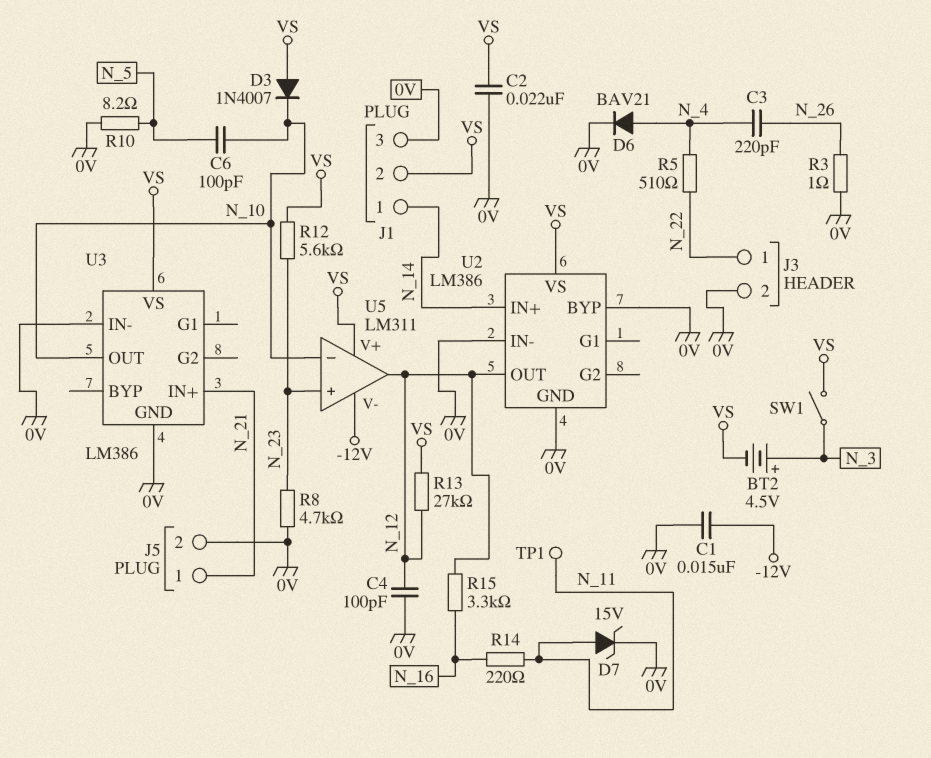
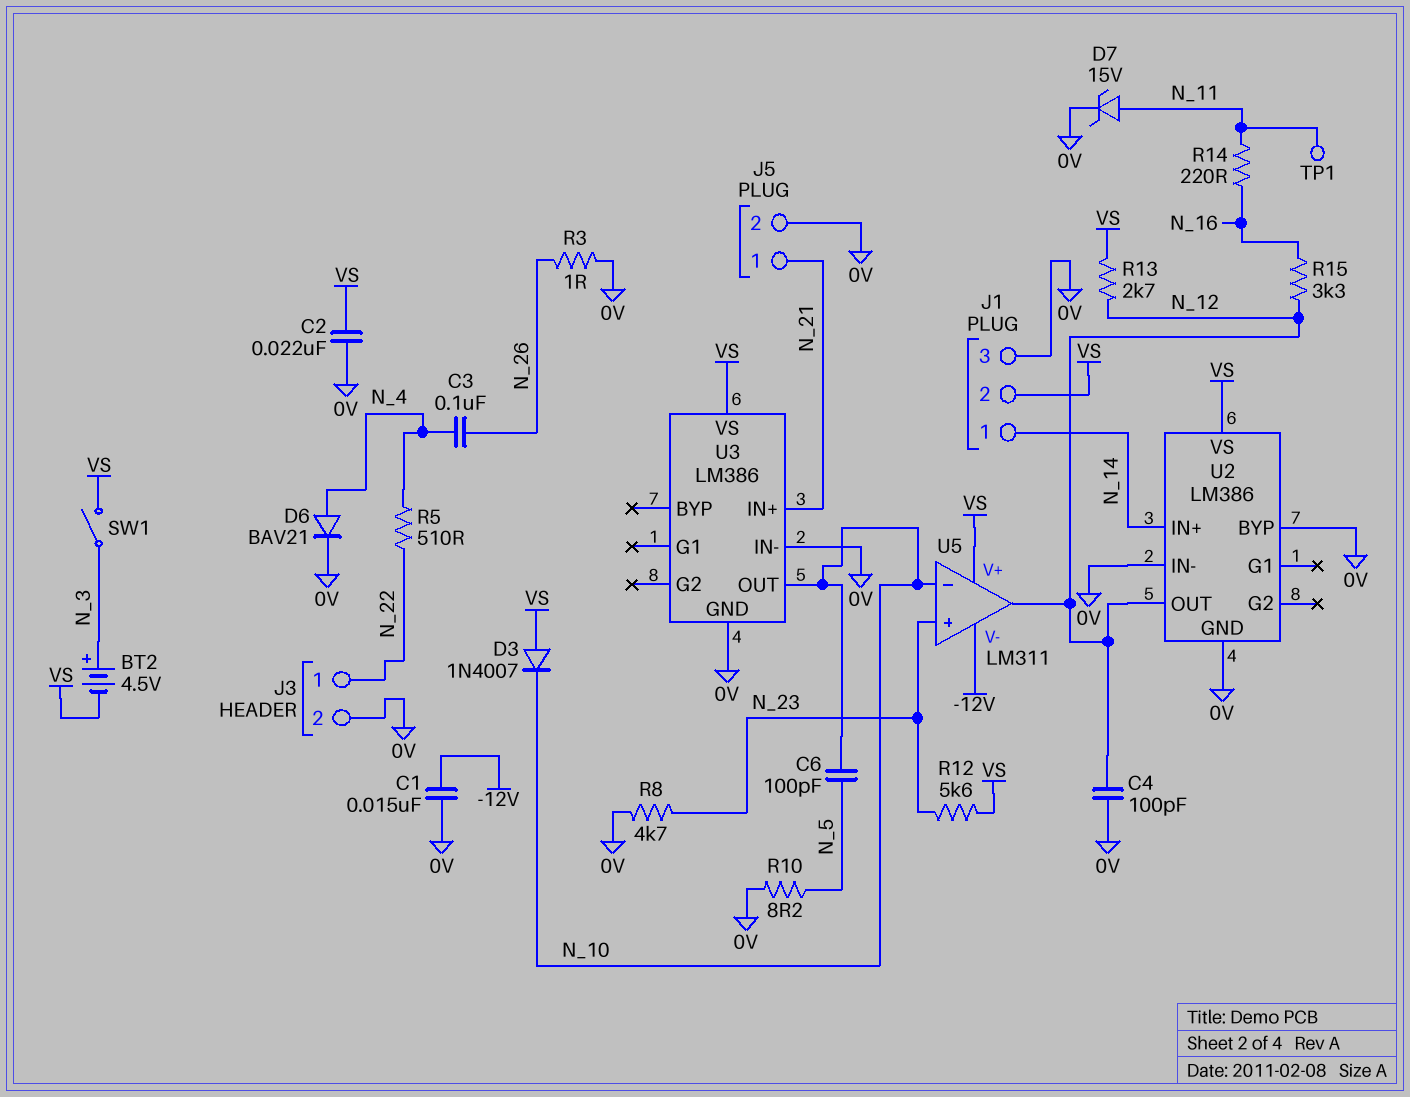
C3: 220pF (N_4, N_26) -> 100nF (N_4, N_26)
R13: 27k (N_12, VS) -> 2.7k (N_12, VS)

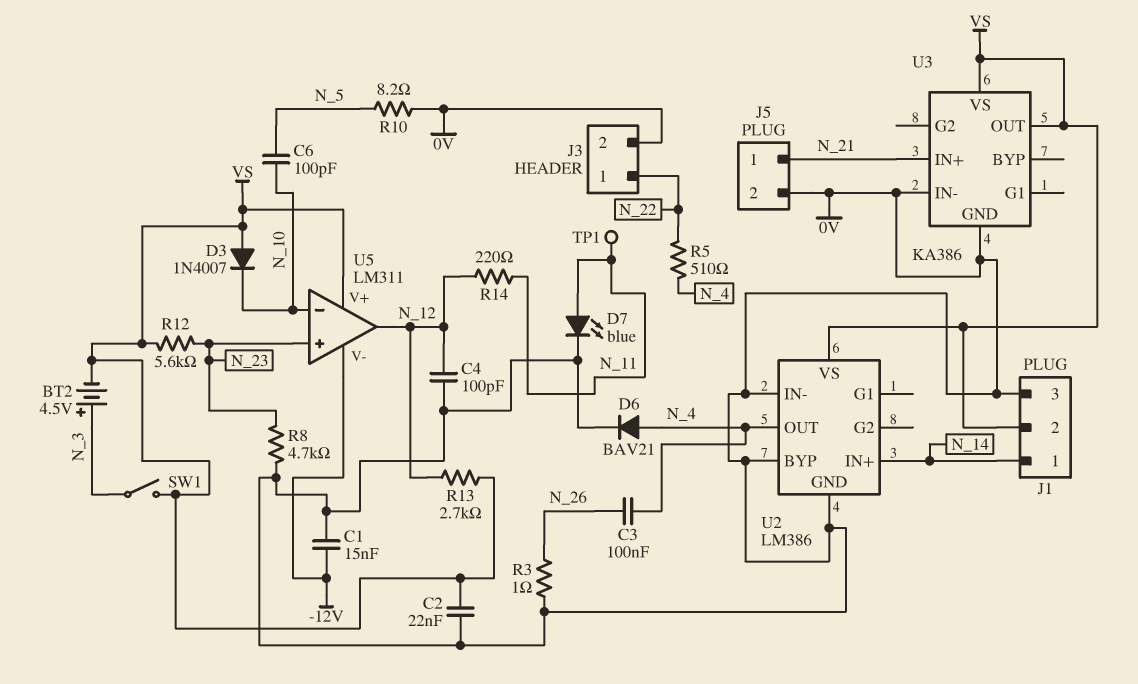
D7: zener 15V (A N_11, K 0V) -> LED blue (A N_11, K 0V)
R14: 220 (N_11, N_16) -> 220 (N_11, N_12)
R15: 3.3k (N_12, N_16) -> none
U2 pin OUT: N_12 -> N_4
U3: LM386 -> KA386
U3 pin OUT: N_10 -> VS

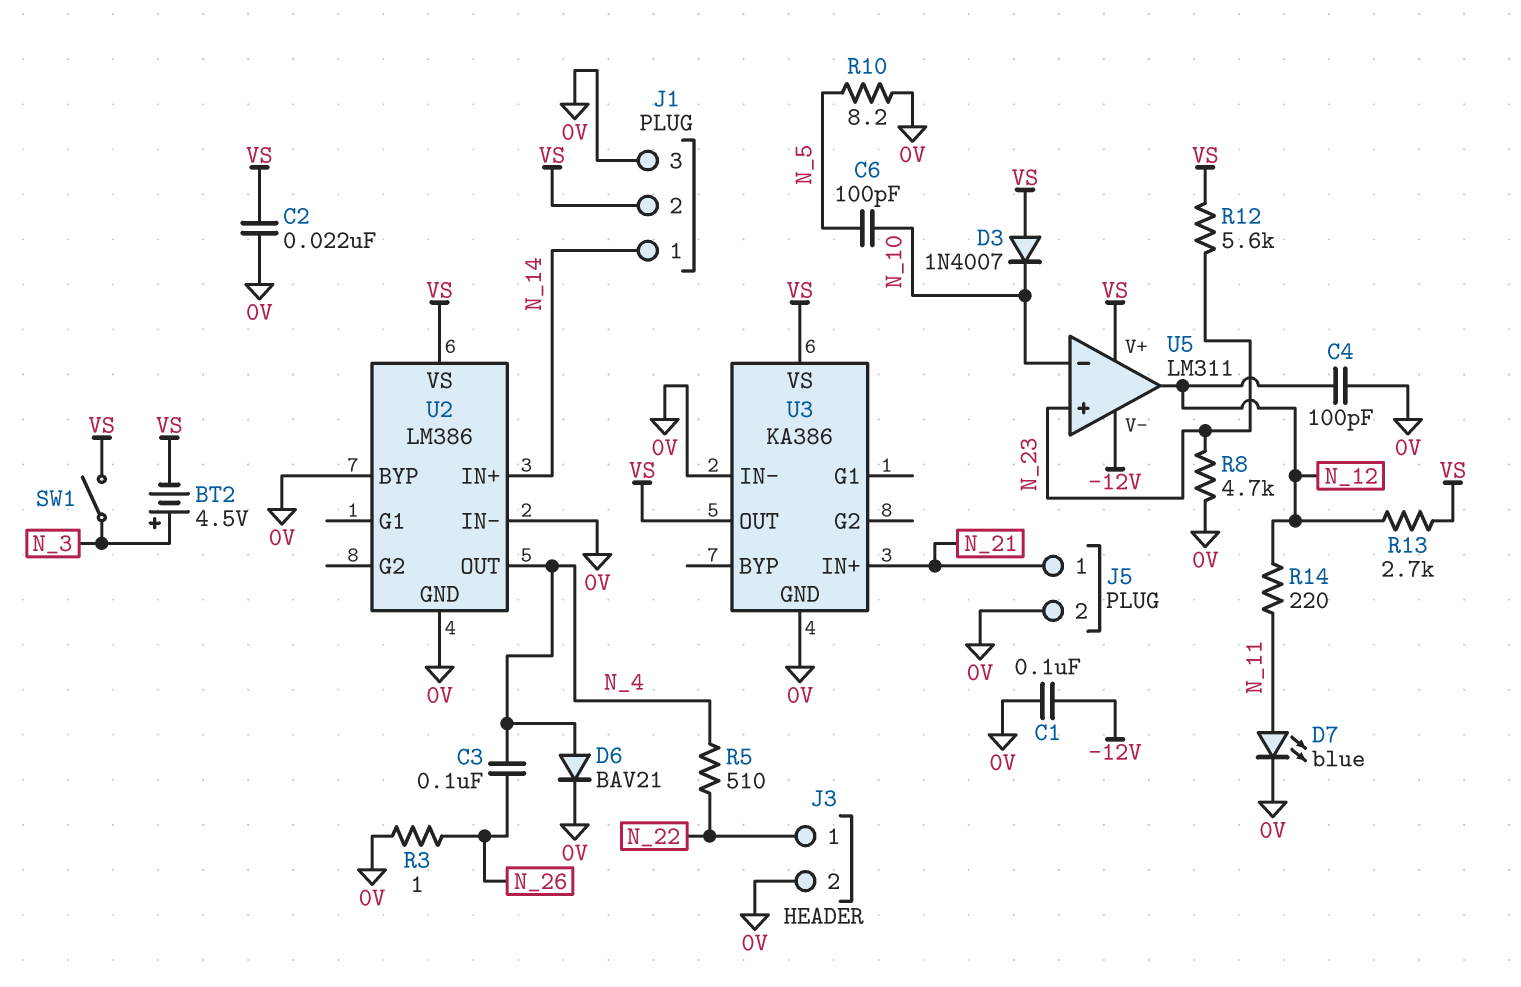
C1: 15nF (-12V, 0V) -> 100nF (-12V, 0V)
TP1: test point (N_11) -> none

